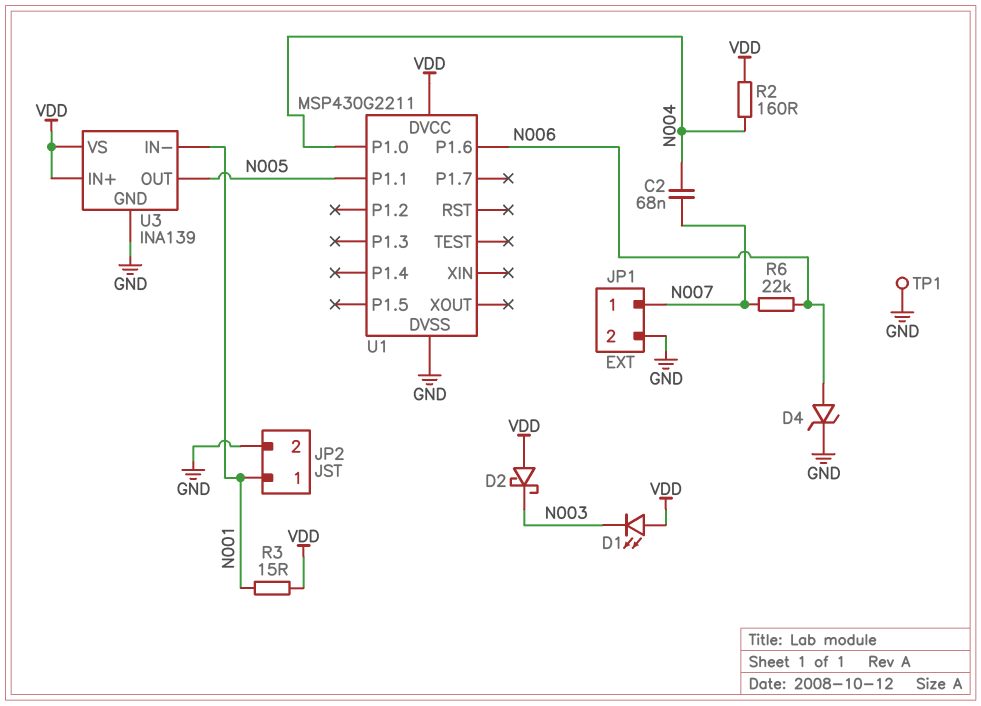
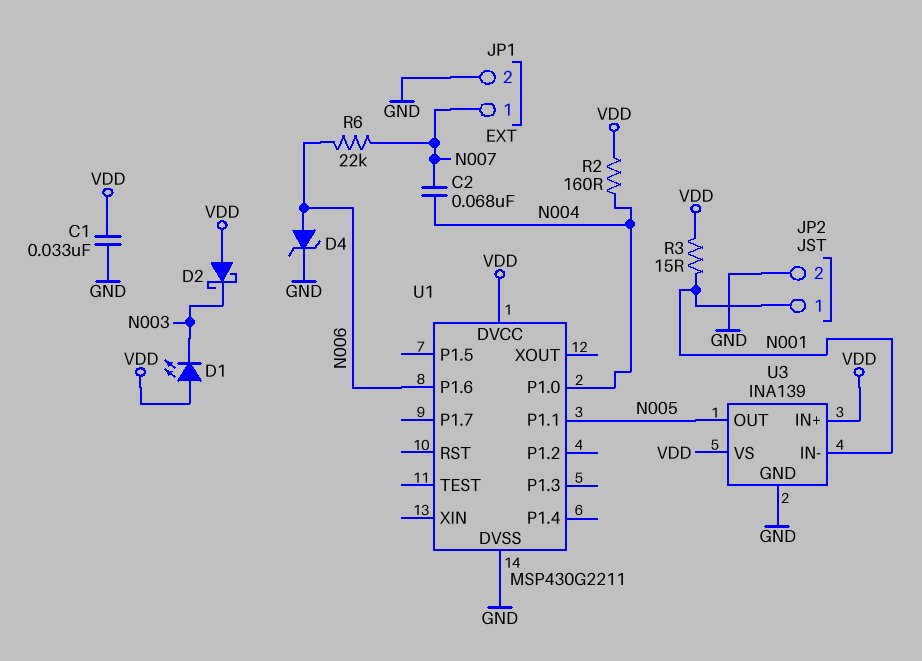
C1: none -> 33nF (GND, VDD)
TP1: test point (GND) -> none

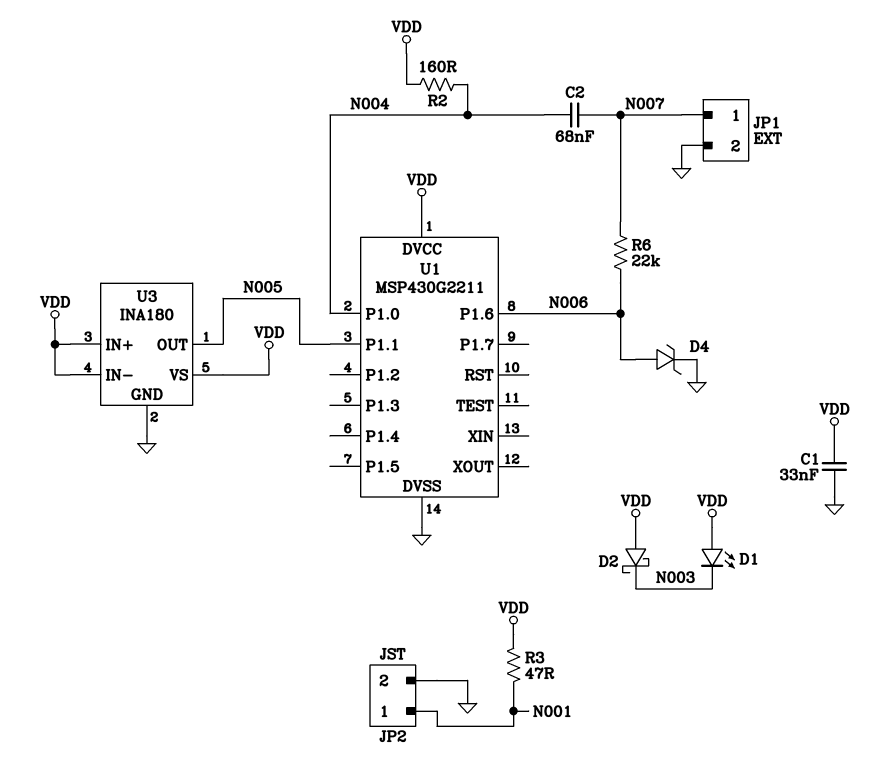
R3: 15 (N001, VDD) -> 47 (N001, VDD)
U3: INA139 -> INA180
U3 pin IN-: N001 -> VDD

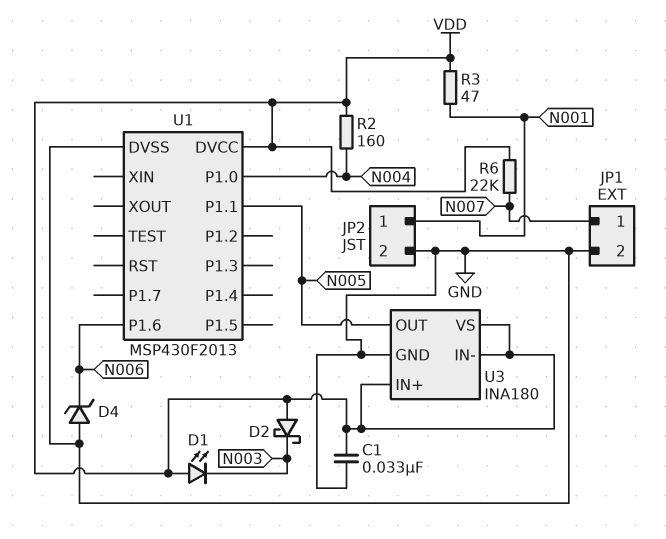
C2: 68nF (N004, N007) -> none
D4: zener (A N006, K GND) -> zener (A GND, K N006)
R6: 22k (N006, N007) -> 22k (N007, VDD)
U1: MSP430G2211 -> MSP430F2013

